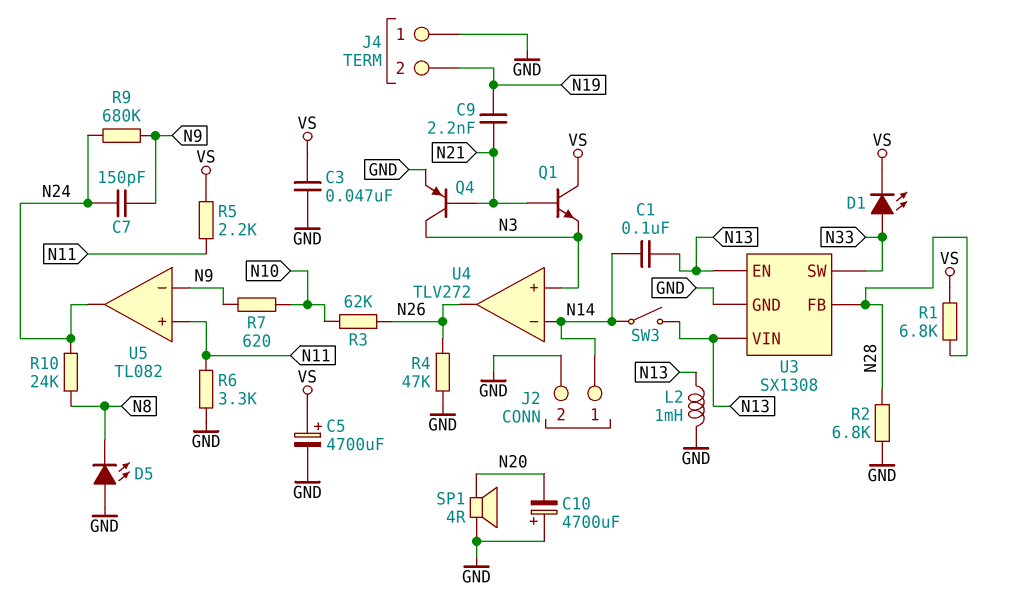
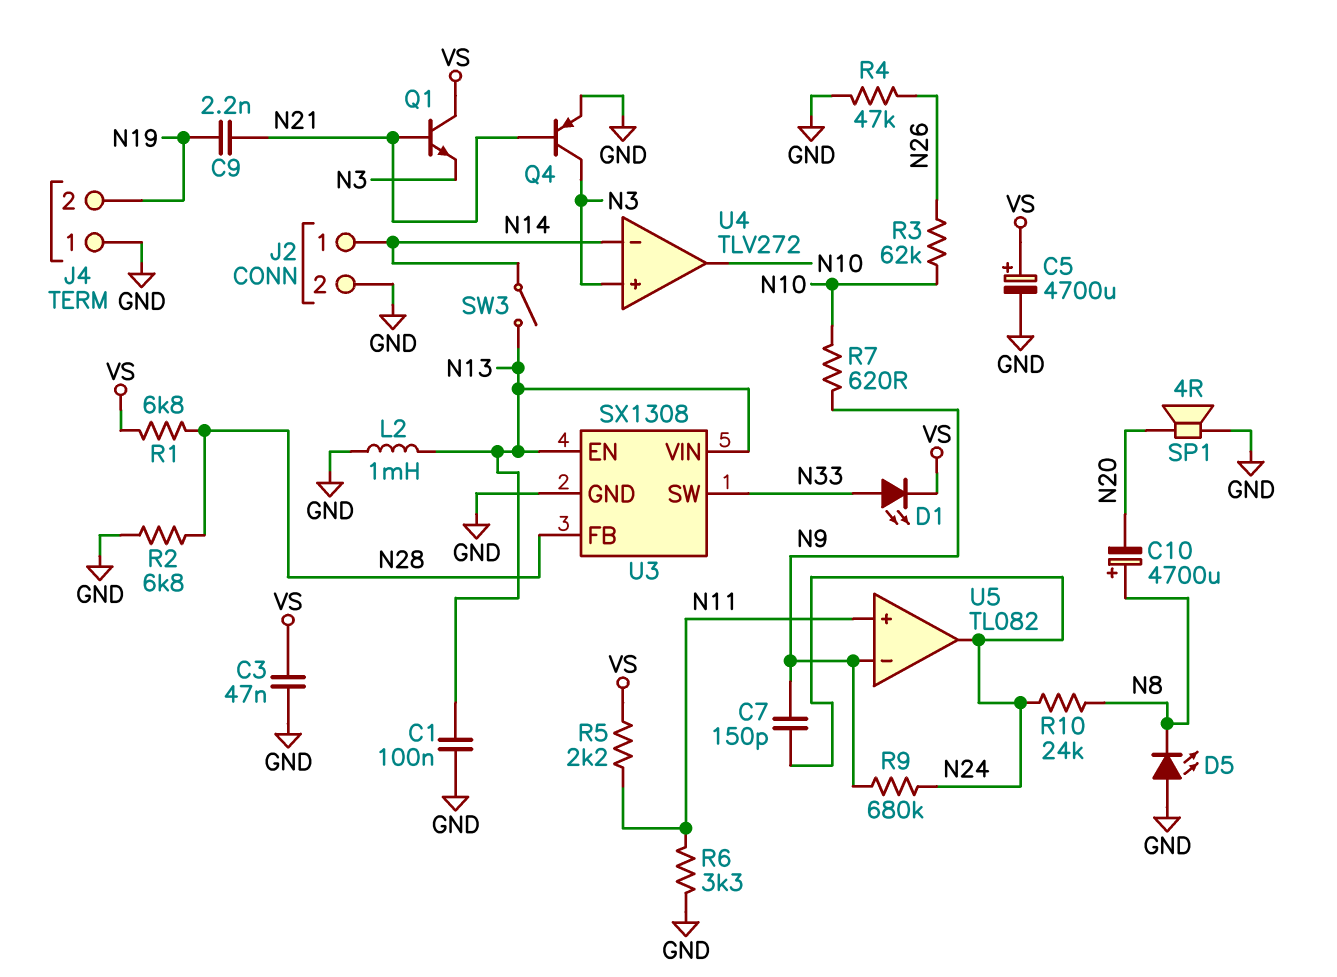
C1: 100nF (N13, N14) -> 100nF (GND, N13)
C10: 4700uF (plus GND, minus N20) -> 4700uF (plus N8, minus N20)
U4 pin out: N26 -> N10

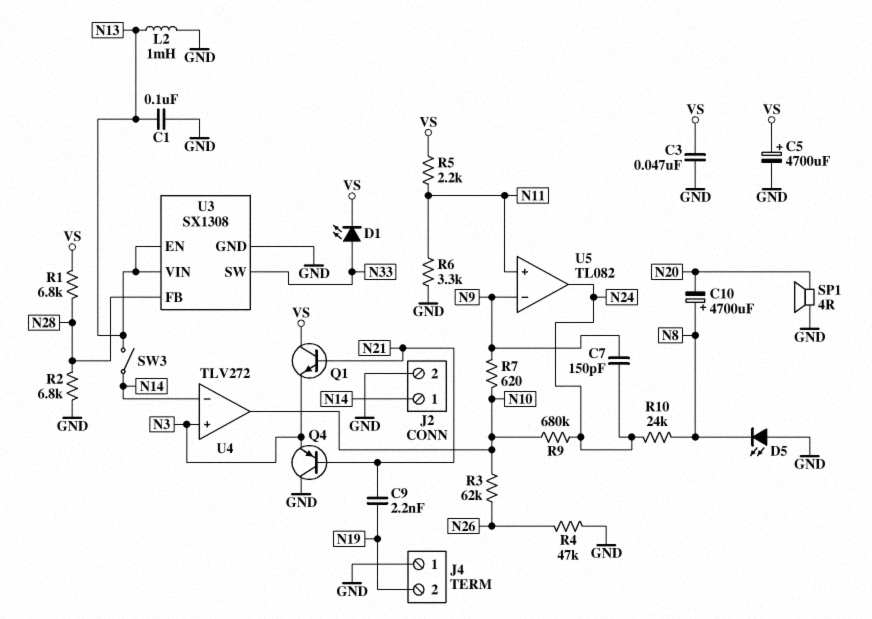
Q4: PNP (B N21, C N3, E GND) -> PNP (B N21, C GND, E N3)
R9: 680k (N9, N24) -> 680k (N10, N24)

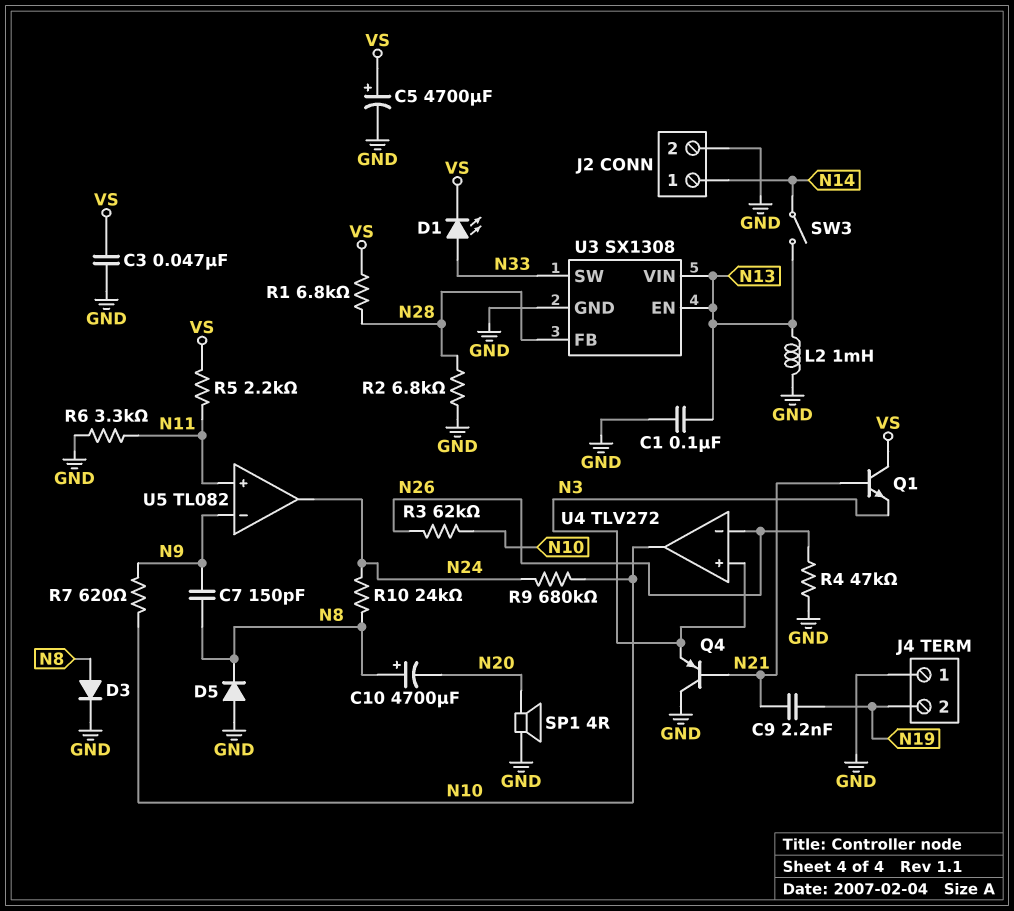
C7: 150pF (N9, N24) -> 150pF (N8, N9)
D3: none -> diode (A N8, K GND)
D5: LED (A GND, K N8) -> diode (A GND, K N8)
U4 pin in-: N14 -> N26

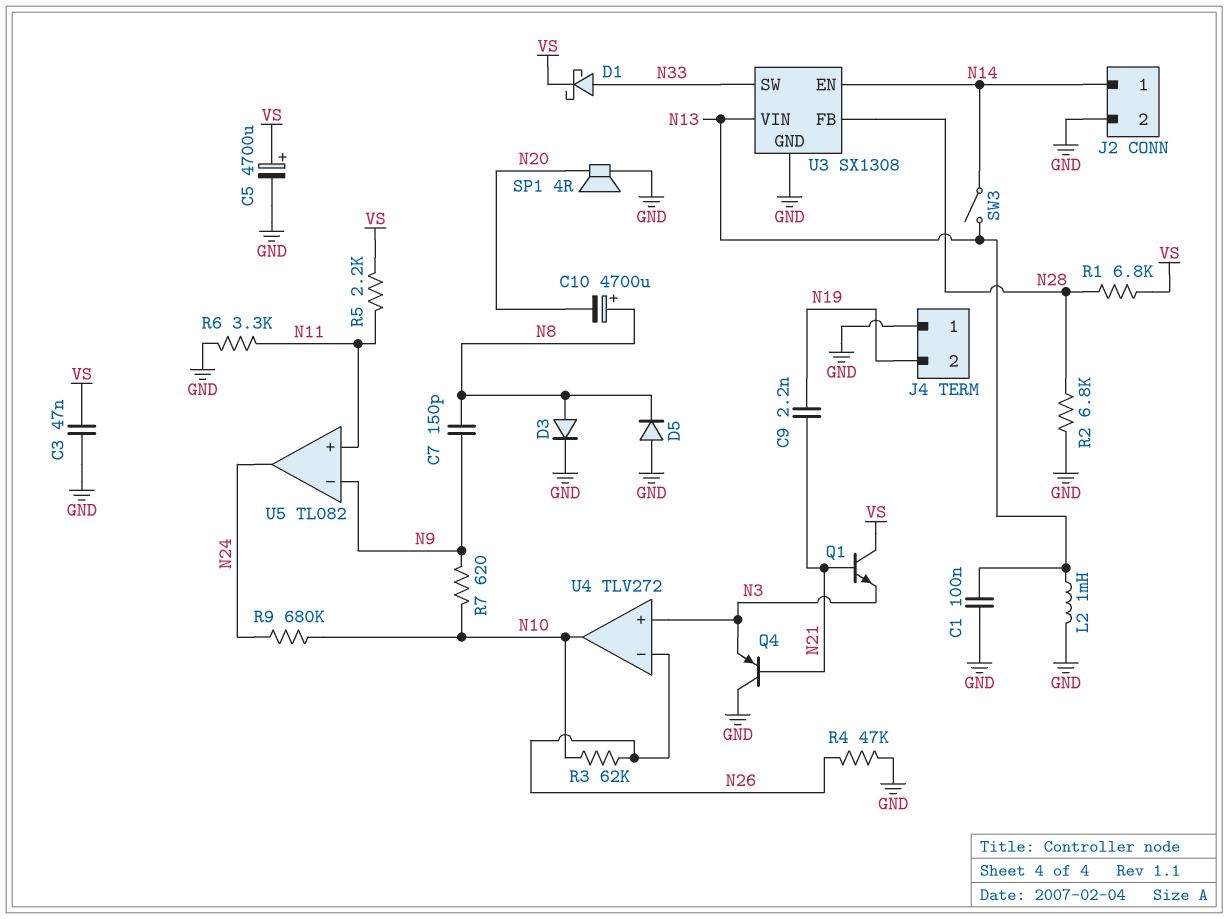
D1: LED (A N33, K VS) -> schottky (A N33, K VS)
R10: 24k (N8, N24) -> none
U3 pin EN: N13 -> N14

